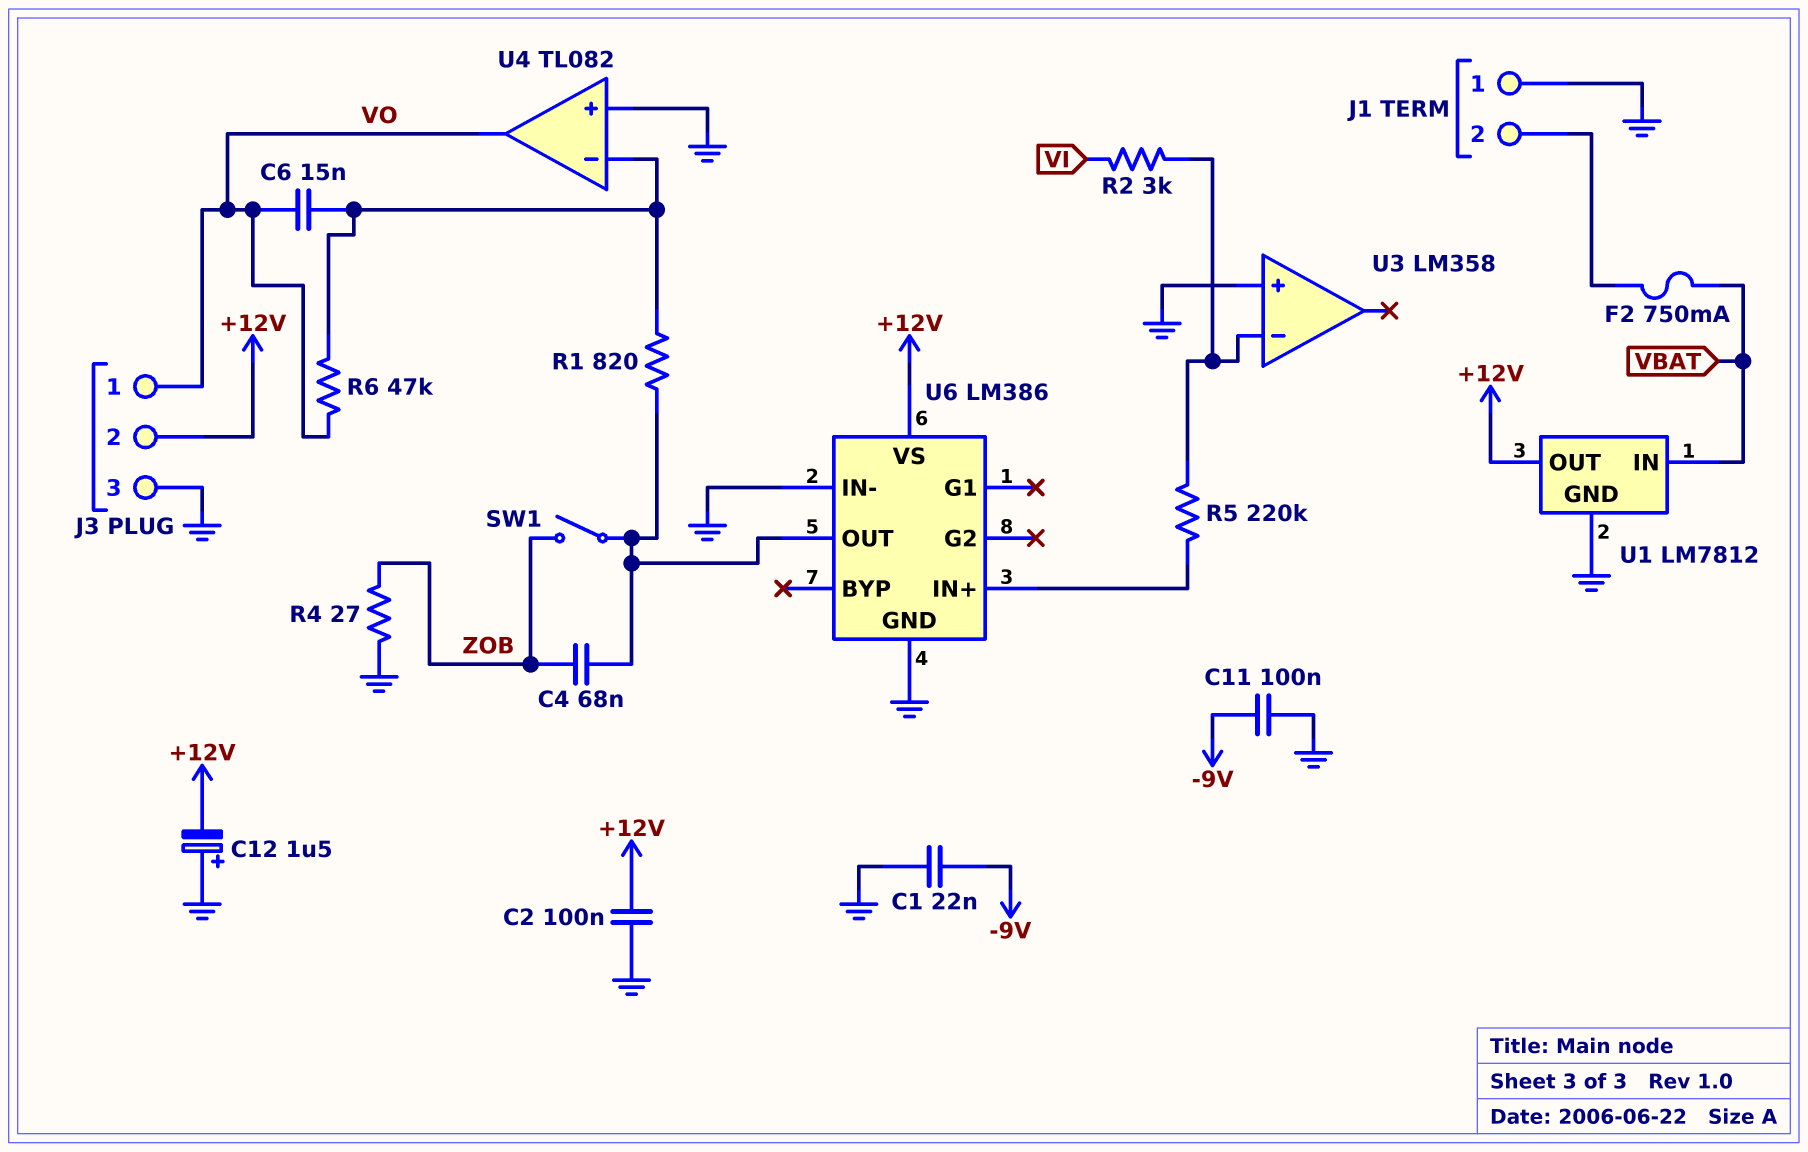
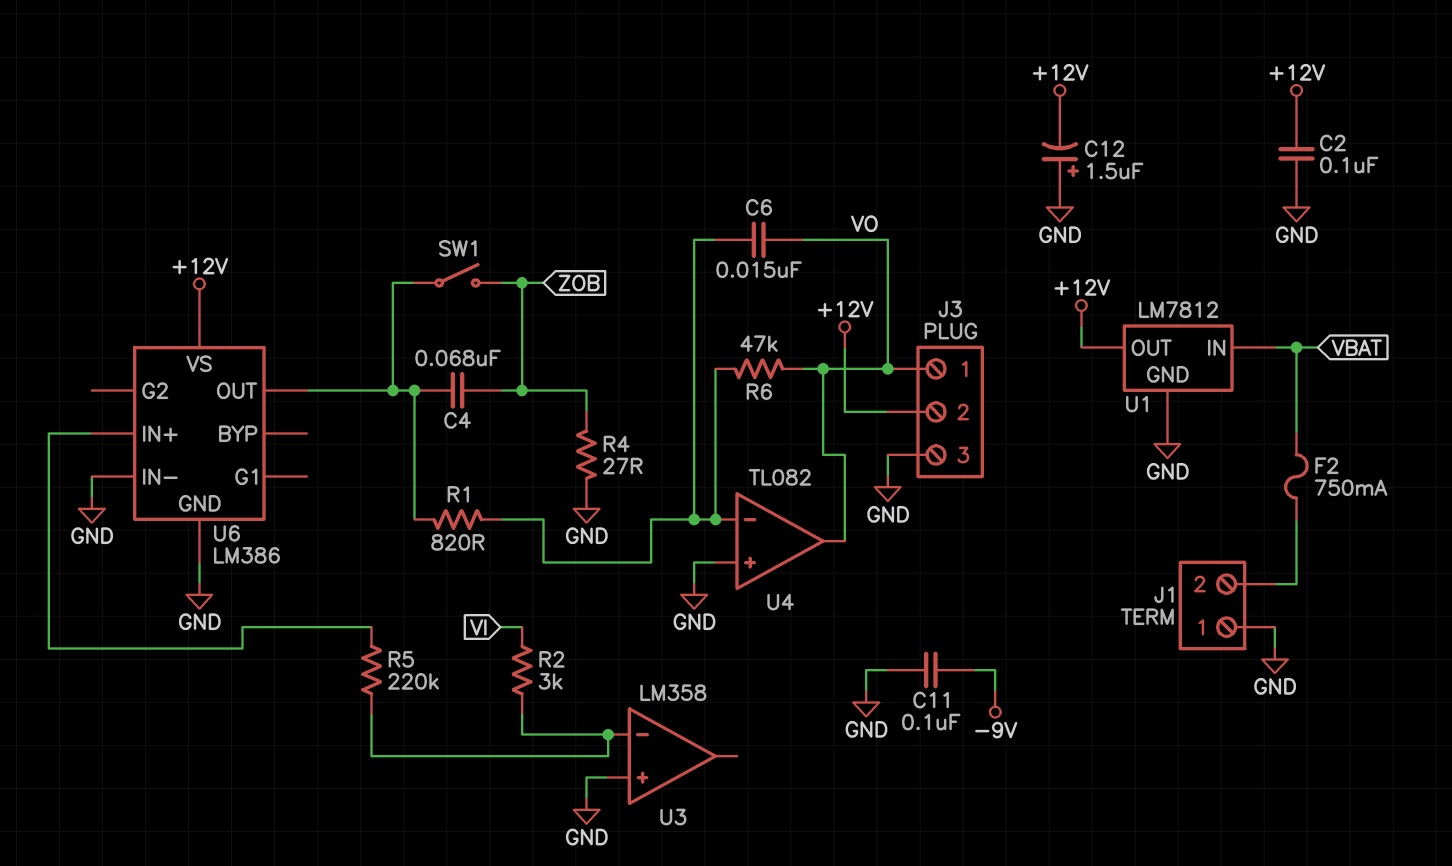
C1: 22nF (-9V, GND) -> none

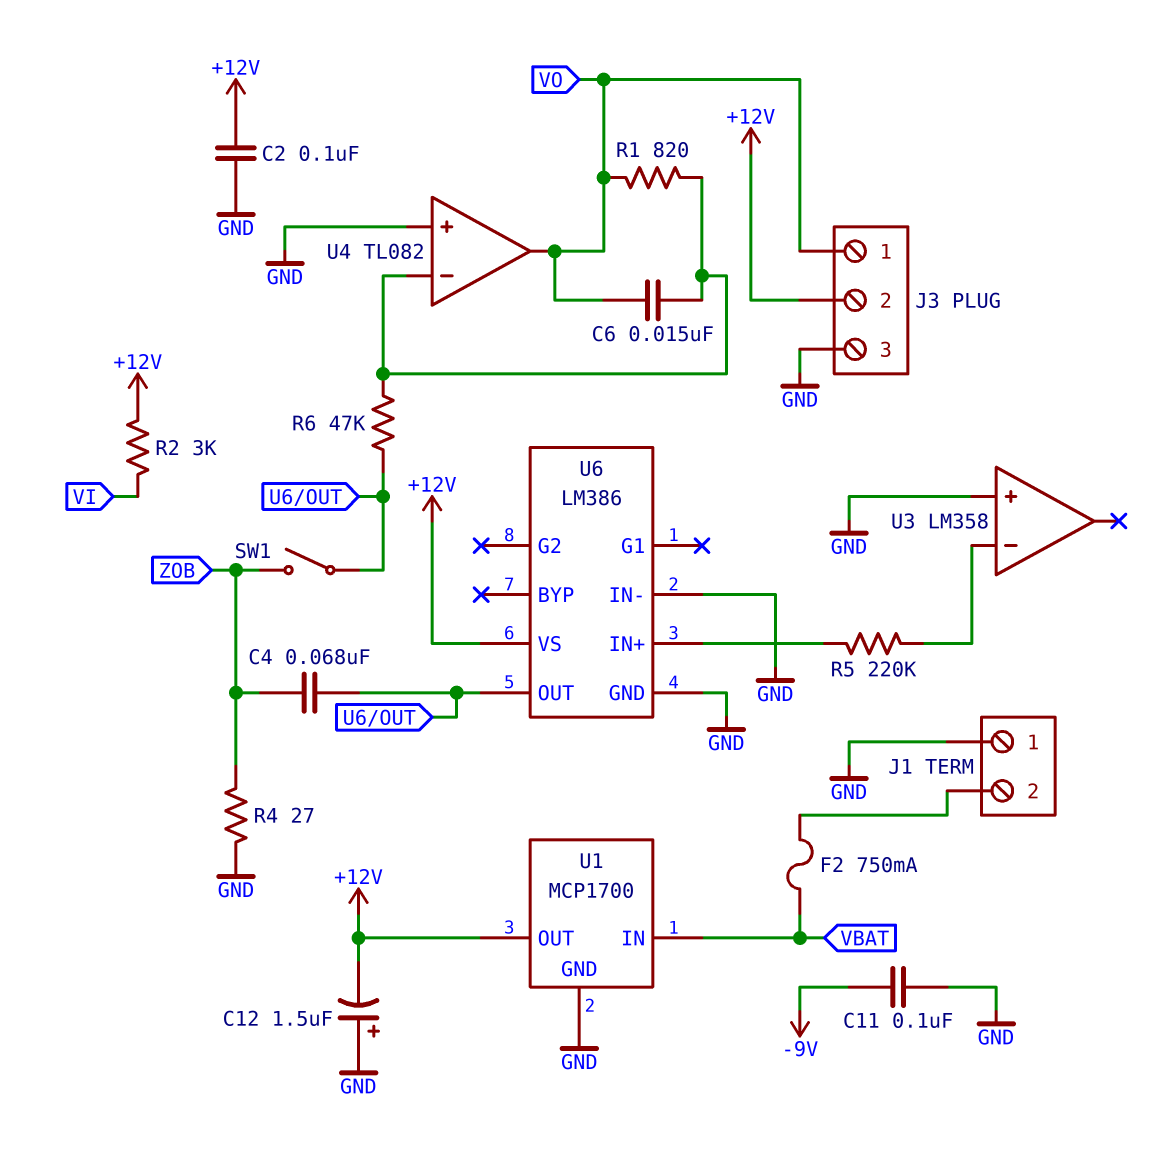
R1: 820 (U4/in-, U6/OUT) -> 820 (U4/in-, VO)
R2: 3k (U3/in-, VI) -> 3k (+12V, VI)
R6: 47k (U4/in-, VO) -> 47k (U4/in-, U6/OUT)
U1: LM7812 -> MCP1700

